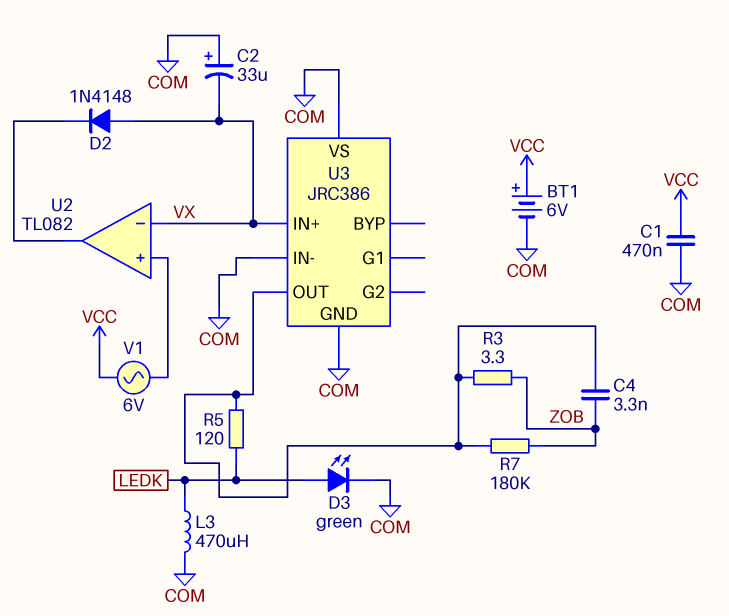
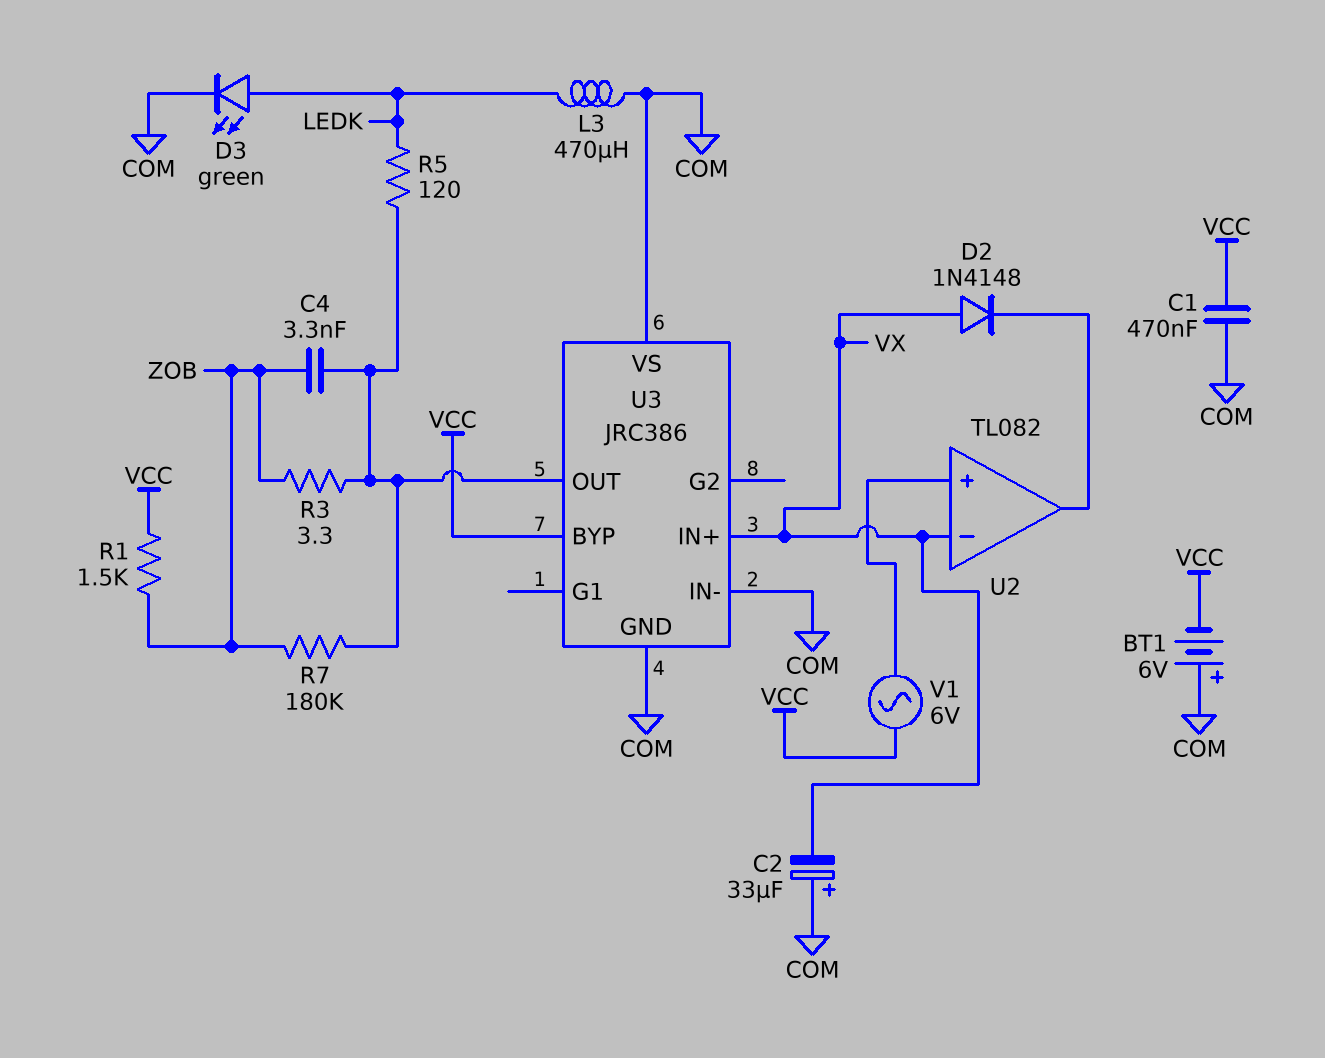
BT1: 6V (plus VCC, minus COM) -> 6V (plus COM, minus VCC)
R1: none -> 1.5k (VCC, ZOB)
U3 pin BYP: none -> VCC

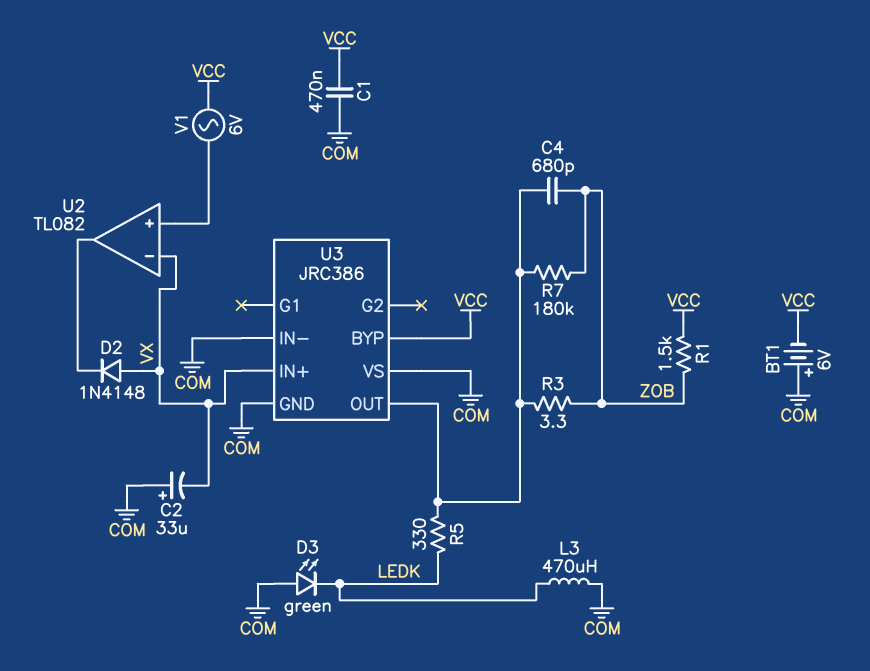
C4: 3.3nF (U3/OUT, ZOB) -> 680pF (U3/OUT, ZOB)
D3: LED green (A LEDK, K COM) -> LED green (A COM, K LEDK)
R5: 120 (LEDK, U3/OUT) -> 330 (LEDK, U3/OUT)

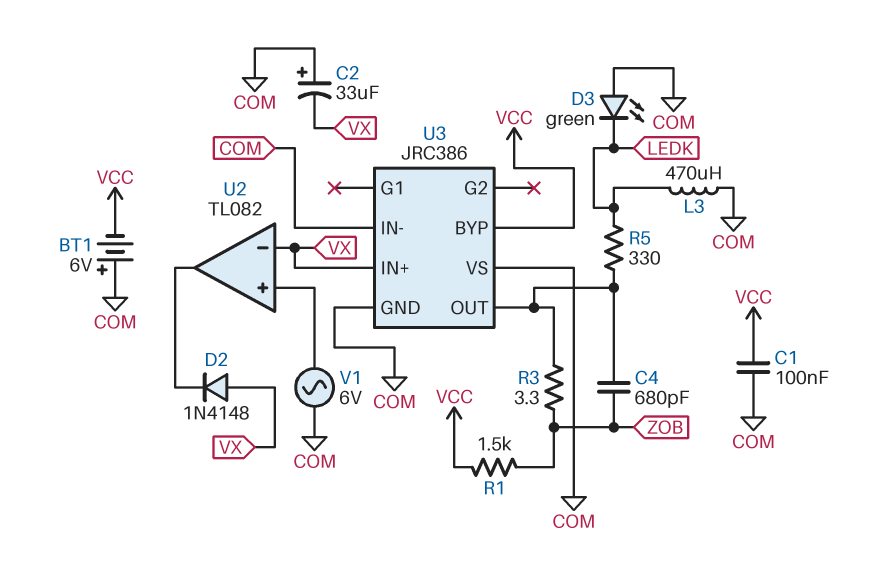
C1: 470nF (COM, VCC) -> 100nF (COM, VCC)
R7: 180k (U3/OUT, ZOB) -> none
V1: AC 6V (U2/in+, VCC) -> AC 6V (COM, U2/in+)

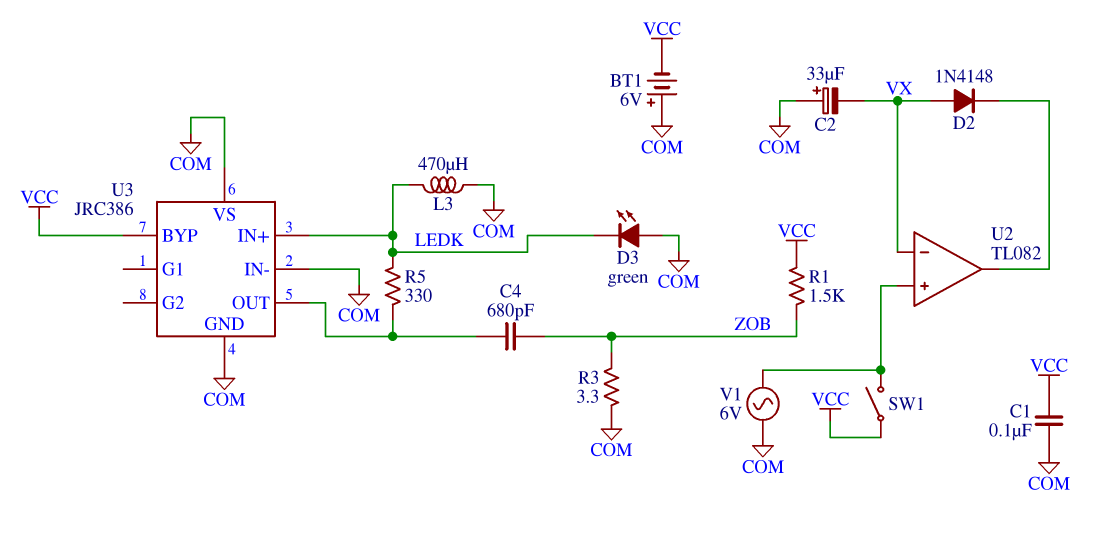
R3: 3.3 (U3/OUT, ZOB) -> 3.3 (COM, ZOB)
SW1: none -> switch (U2/in+, VCC)
U3 pin IN+: VX -> LEDK

